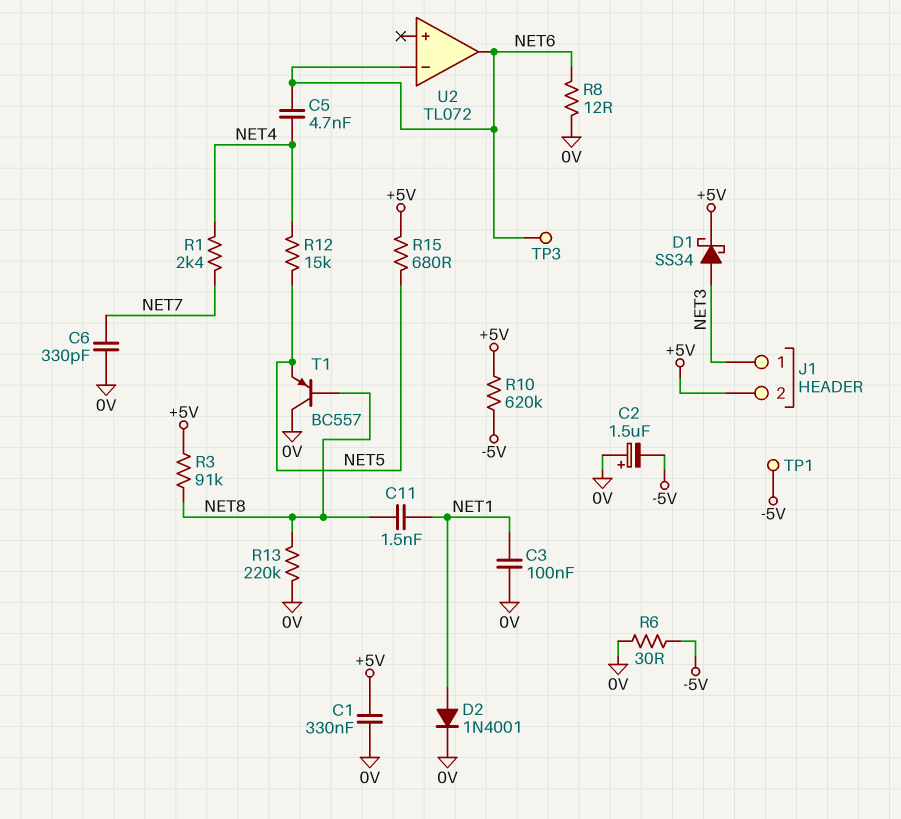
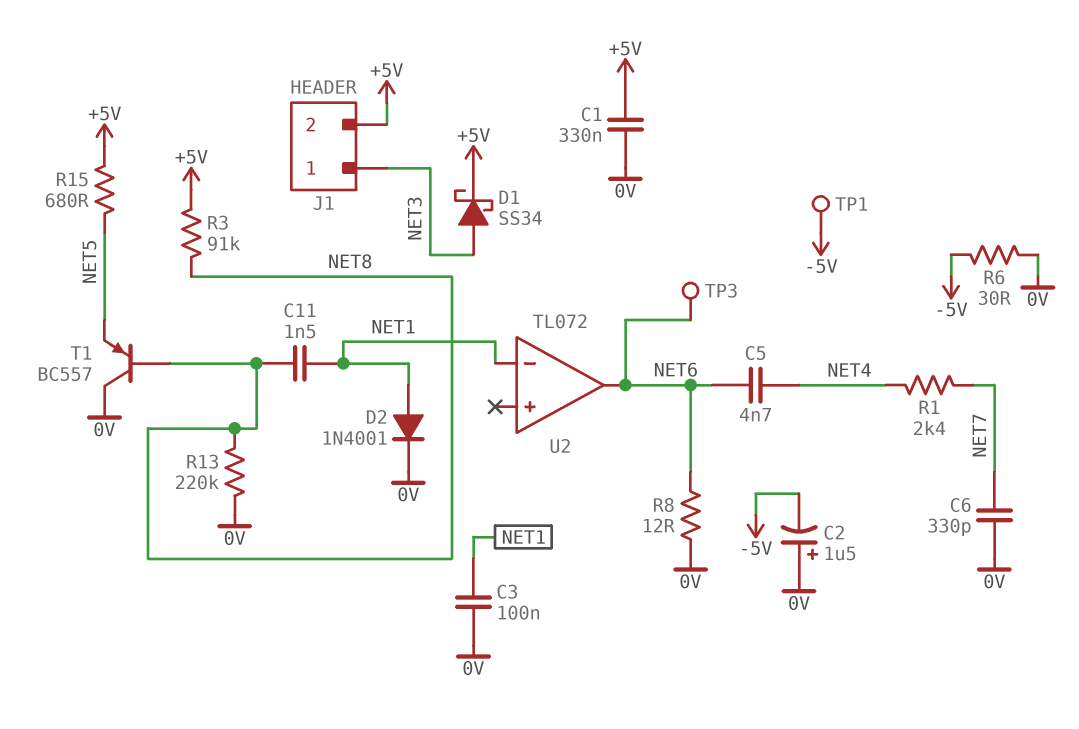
R10: 620k (+5V, -5V) -> none
R12: 15k (NET4, NET5) -> none
U2 pin in-: NET6 -> NET1

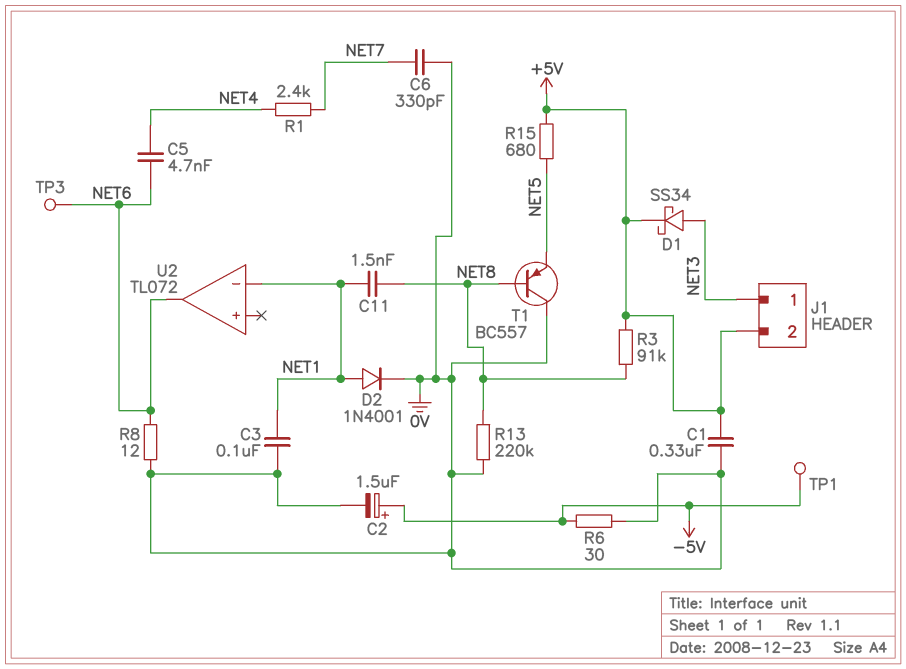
C2: 1.5uF (plus 0V, minus -5V) -> 1.5uF (plus -5V, minus 0V)

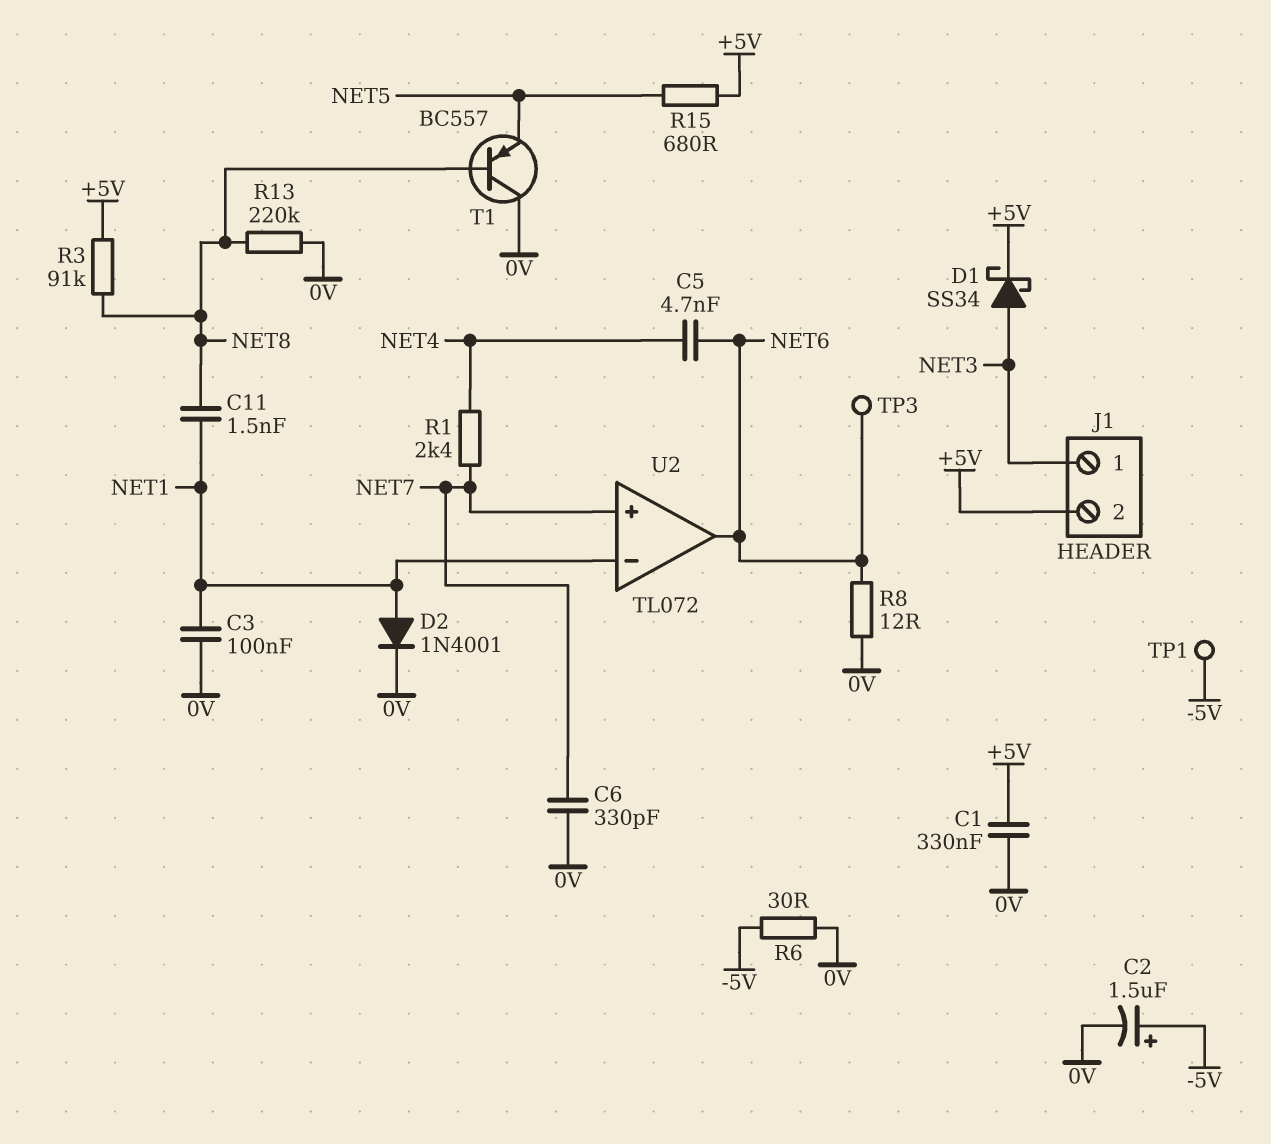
U2 pin in+: none -> NET7

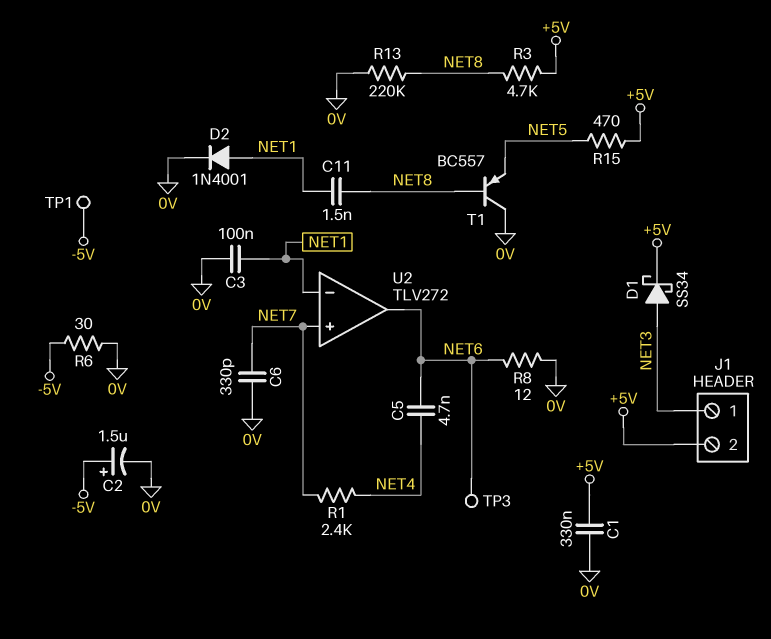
R3: 91k (+5V, NET8) -> 4.7k (+5V, NET8)
R15: 680 (+5V, NET5) -> 470 (+5V, NET5)
U2: TL072 -> TLV272

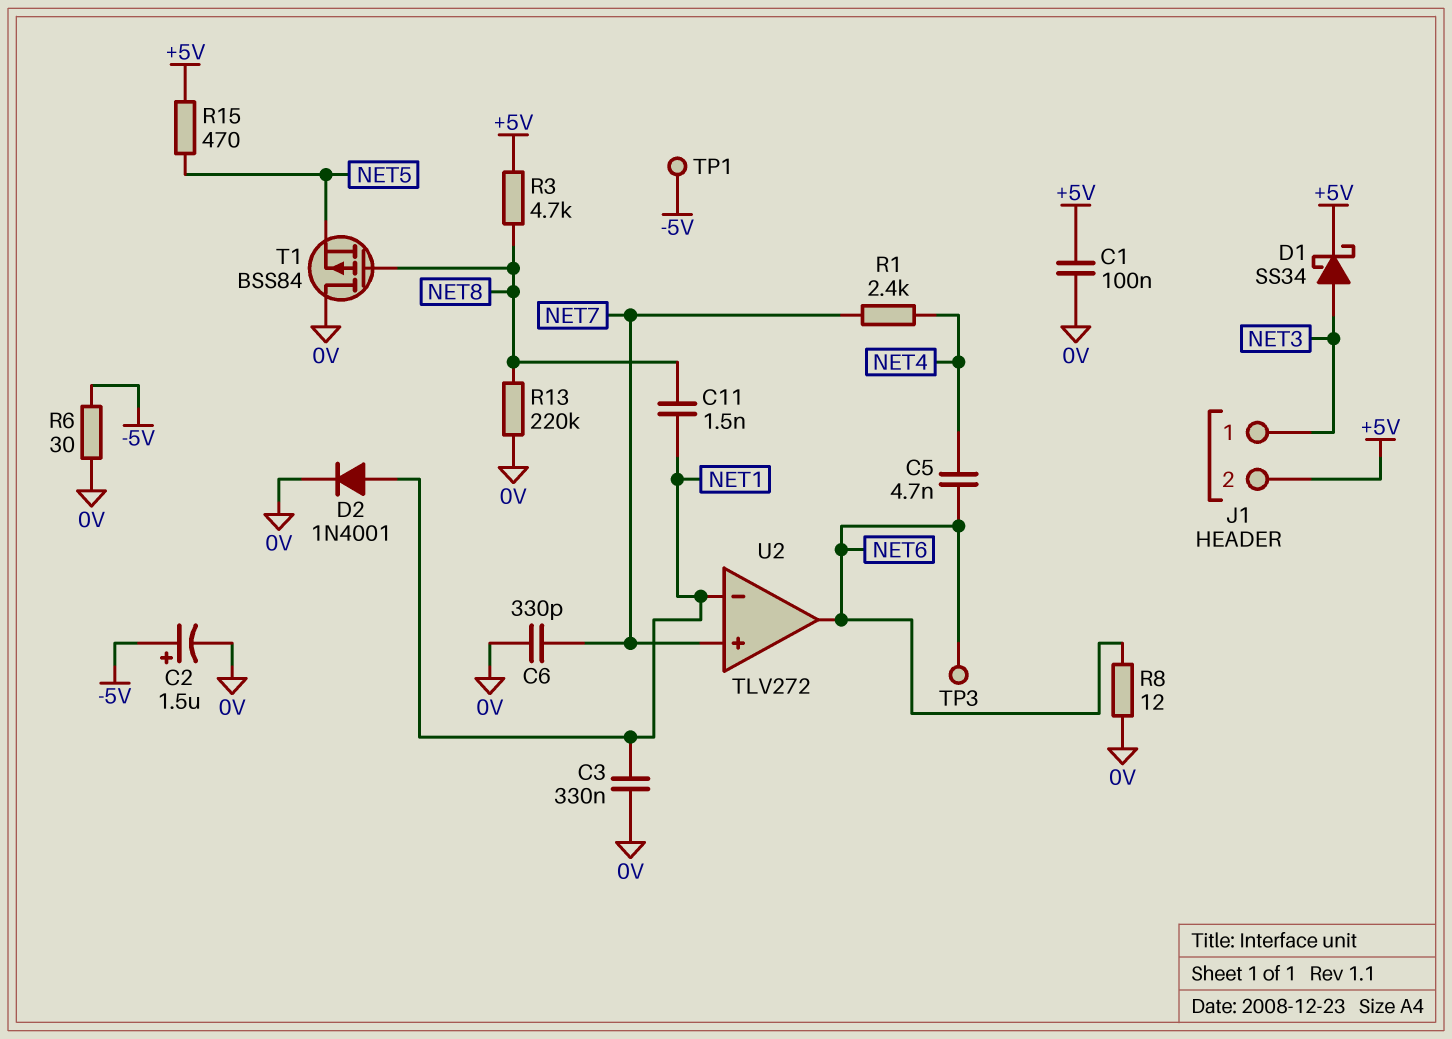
C1: 330nF (+5V, 0V) -> 100nF (+5V, 0V)
C3: 100nF (0V, NET1) -> 330nF (0V, NET1)
T1: PNP BC557 (B NET8, C 0V, E NET5) -> PMOS BSS84 (G NET8, D 0V, S NET5)

